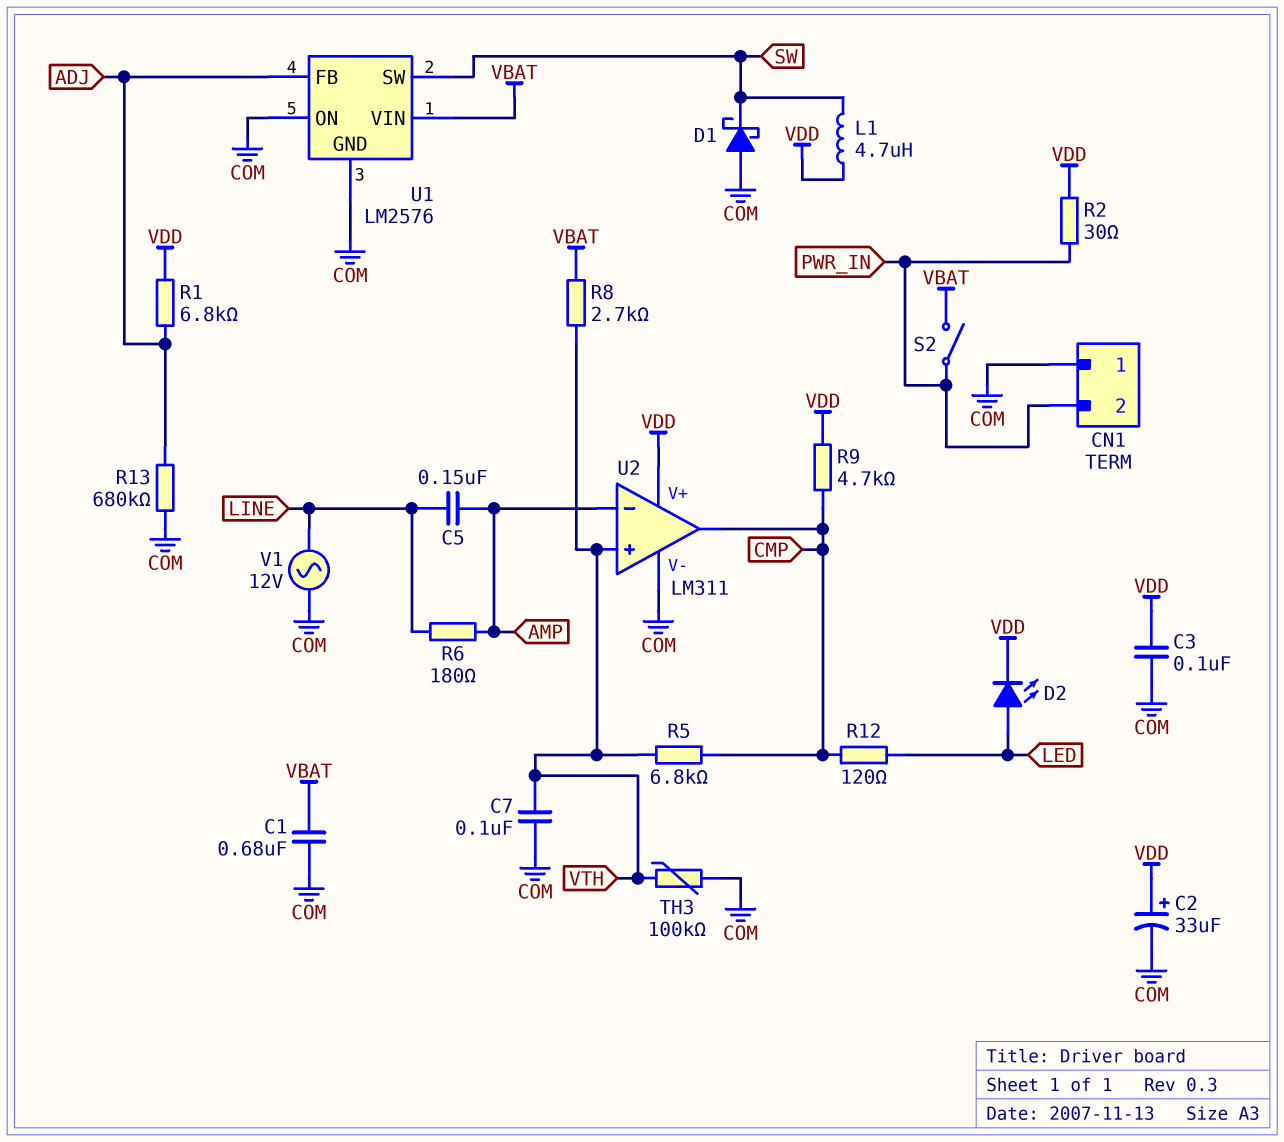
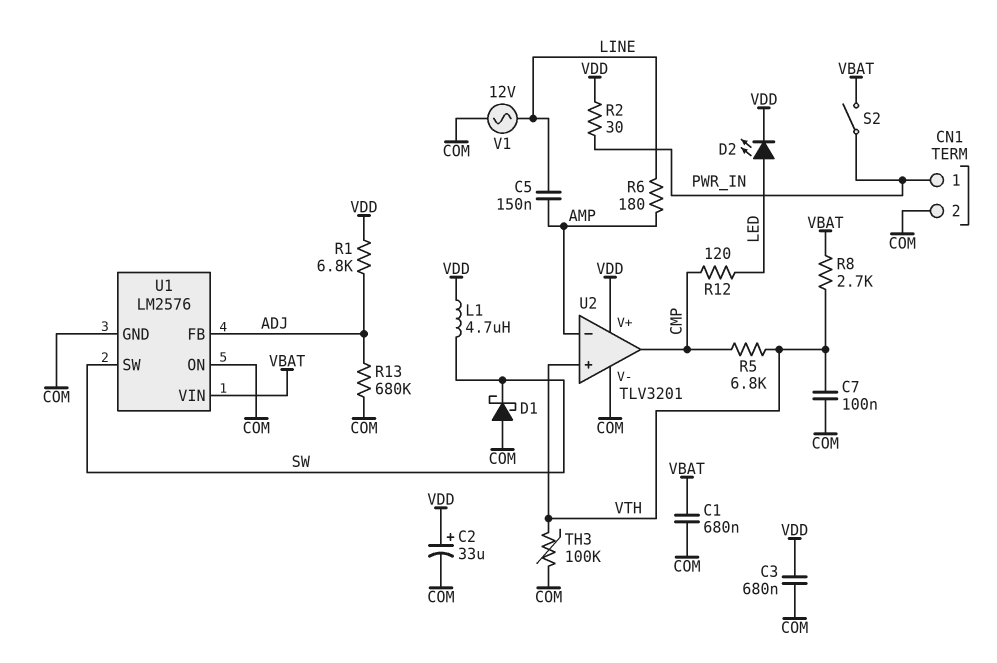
C3: 100nF (COM, VDD) -> 680nF (COM, VDD)
CN1 pin 1: COM -> PWR_IN
CN1 pin 2: PWR_IN -> COM
R9: 4.7k (CMP, VDD) -> none
U2: LM311 -> TLV3201

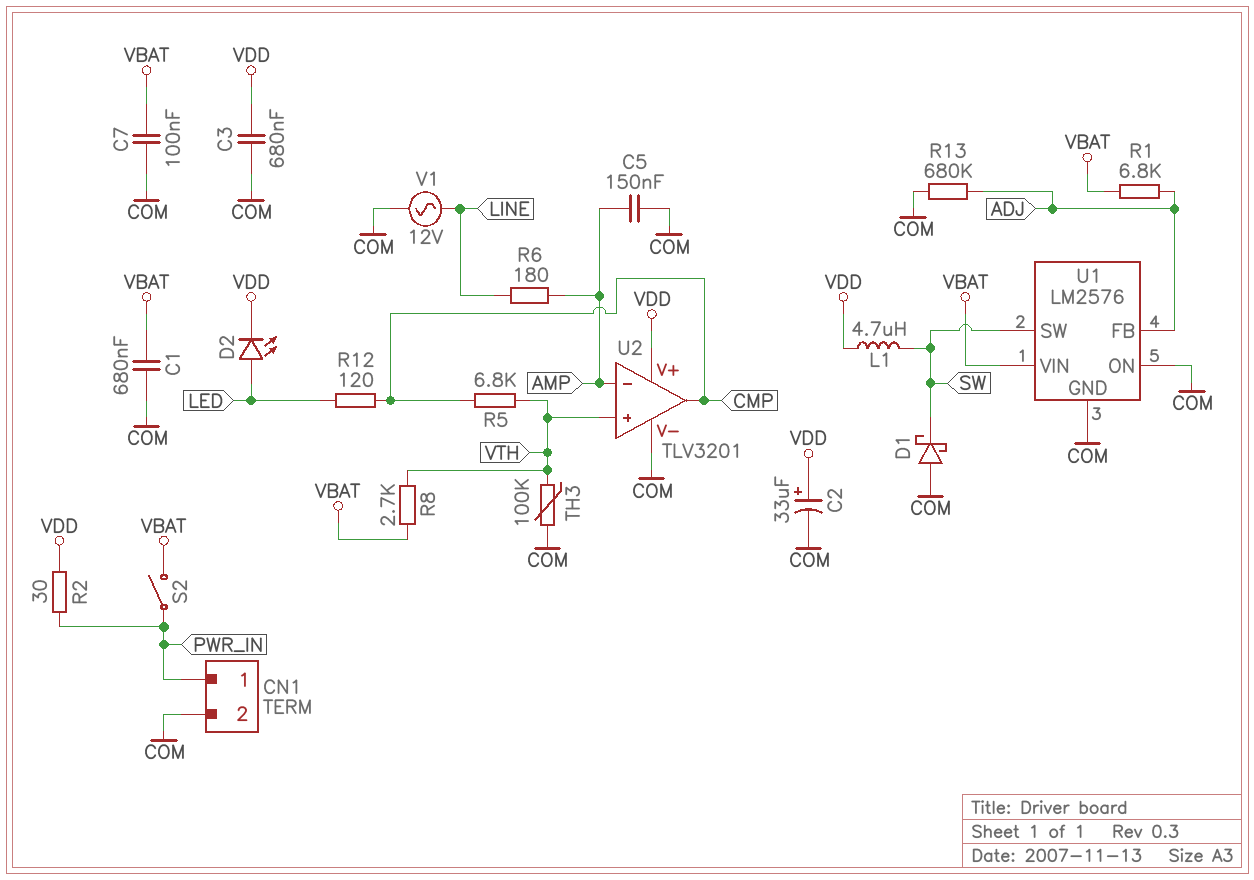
C5: 150nF (AMP, LINE) -> 150nF (AMP, COM)
C7: 100nF (COM, VTH) -> 100nF (COM, VBAT)
R1: 6.8k (ADJ, VDD) -> 6.8k (ADJ, VBAT)

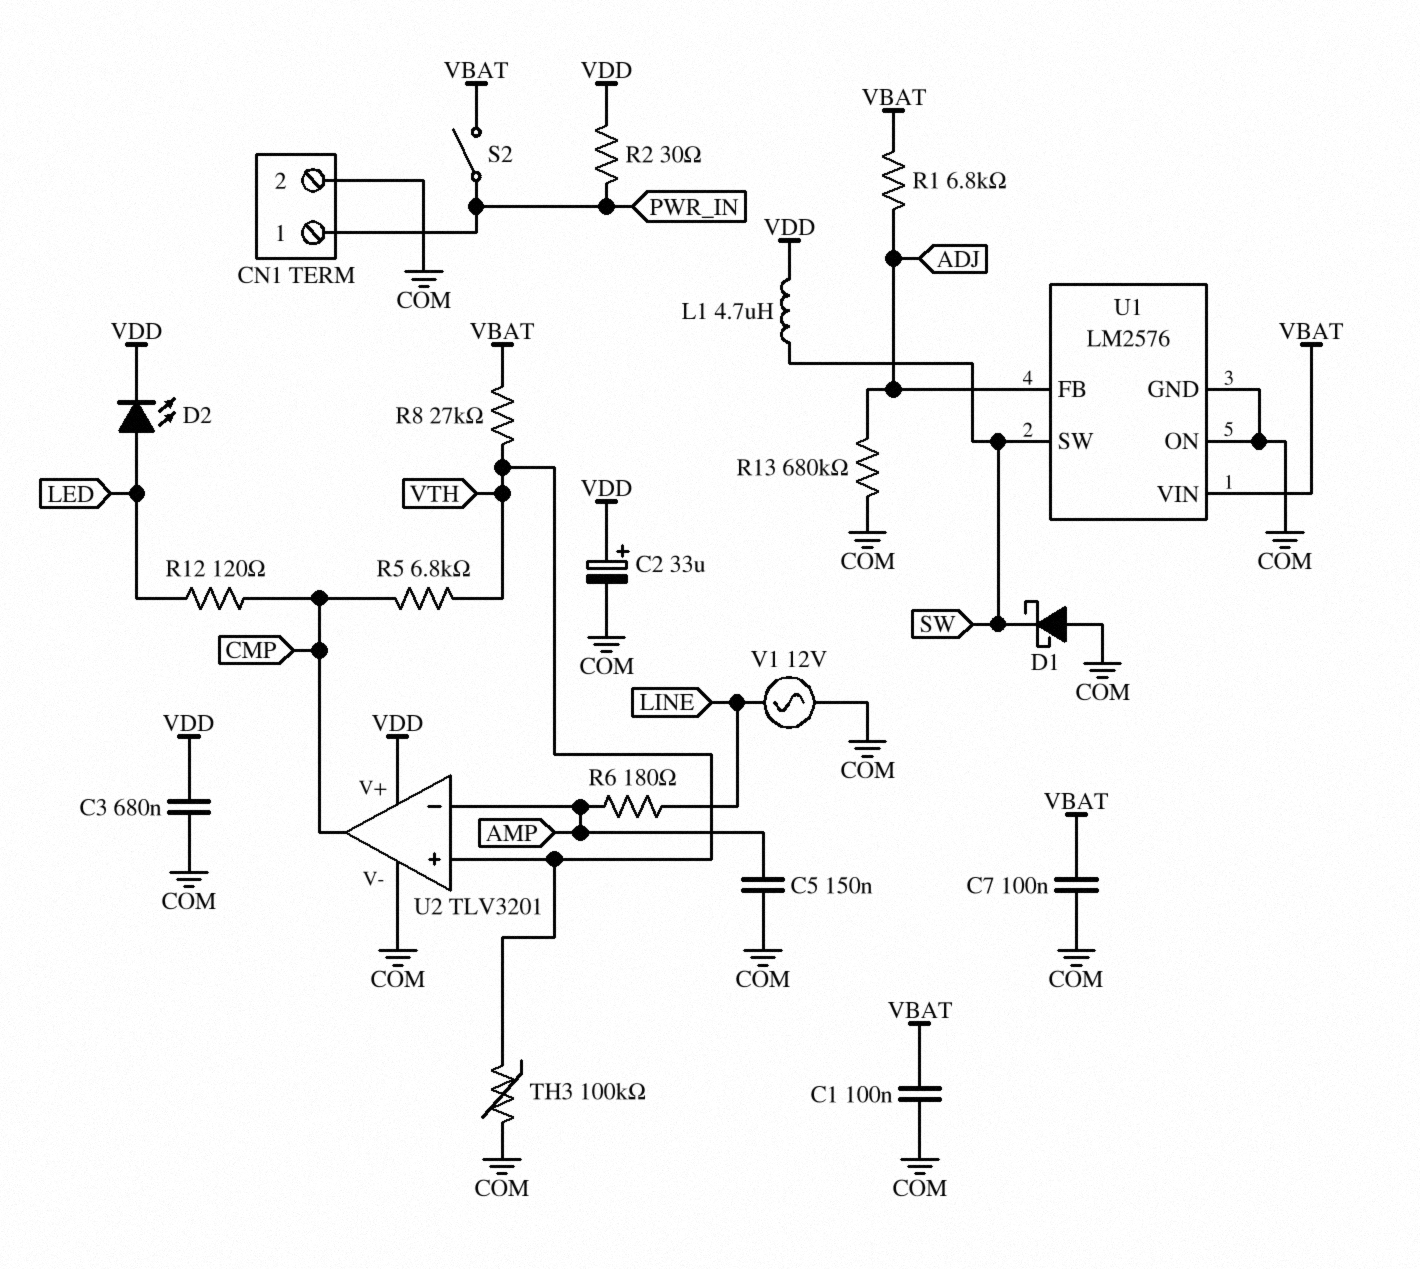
C1: 680nF (COM, VBAT) -> 100nF (COM, VBAT)
R8: 2.7k (VBAT, VTH) -> 27k (VBAT, VTH)

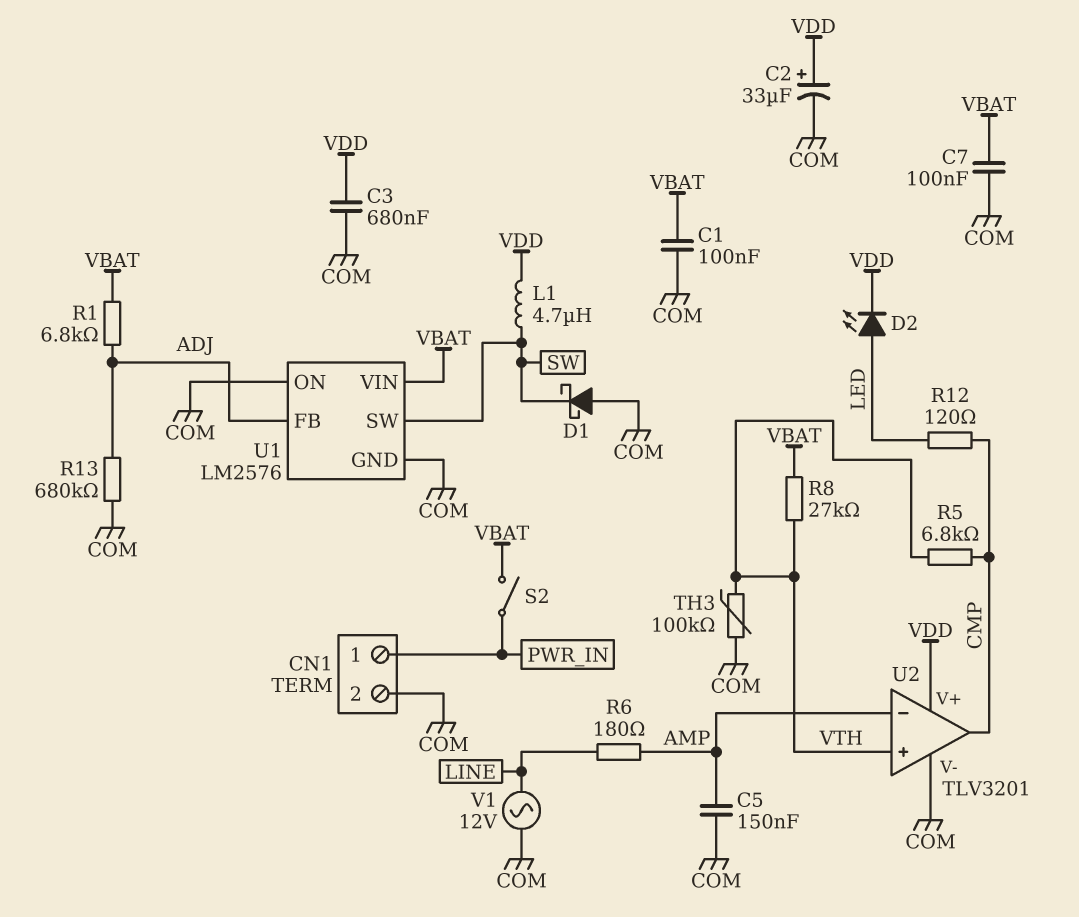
R2: 30 (PWR_IN, VDD) -> none

